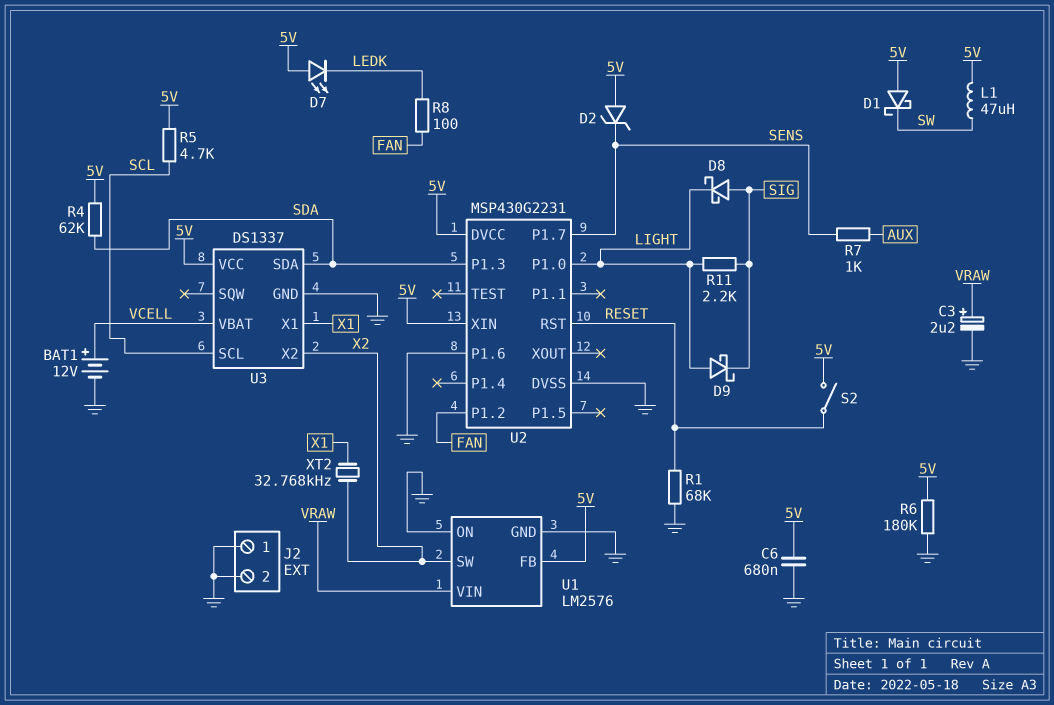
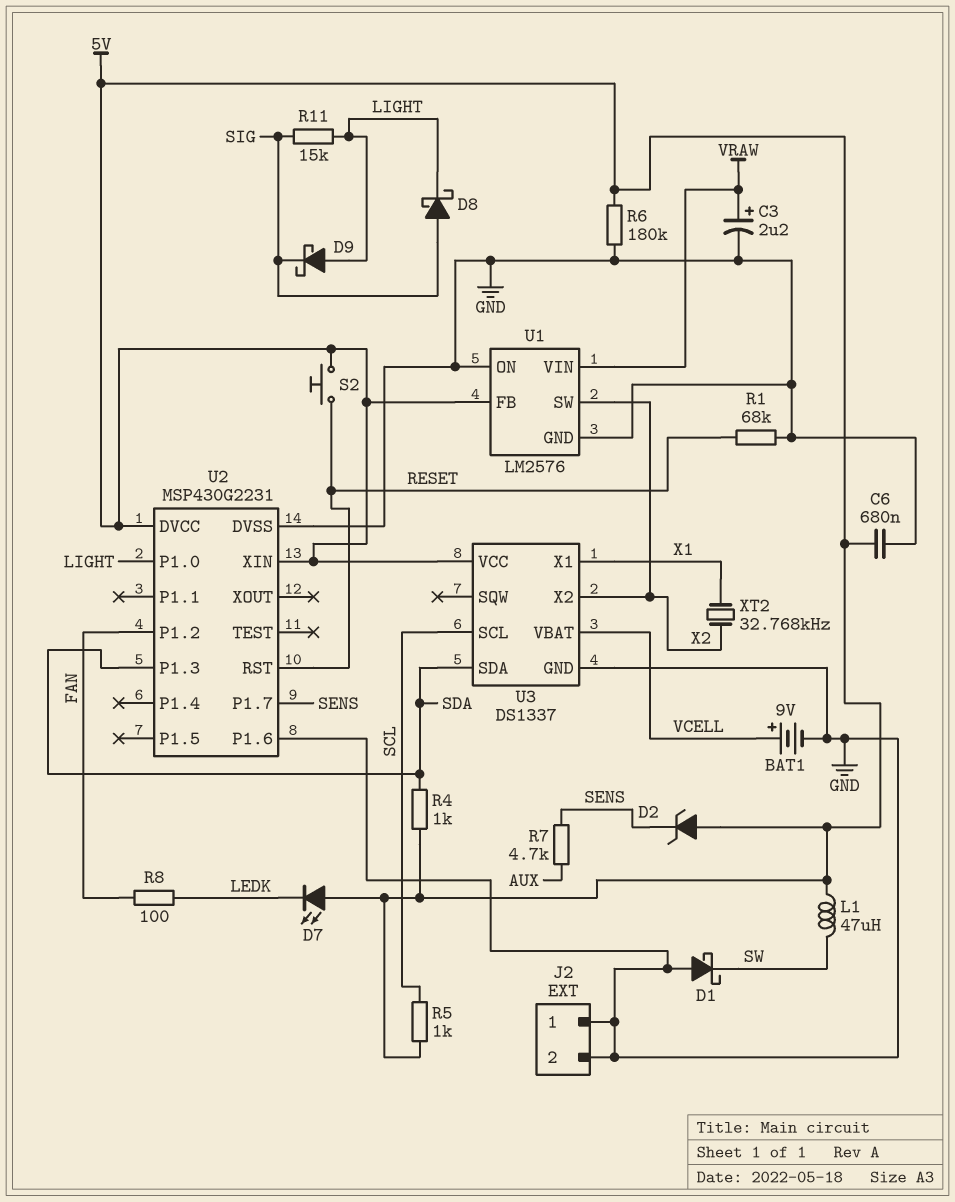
BAT1: 12V (plus VCELL, minus GND) -> 9V (plus VCELL, minus GND)
D1: schottky (A 5V, K SW) -> schottky (A GND, K SW)
R4: 62k (5V, SDA) -> 1k (5V, SDA)
R5: 4.7k (5V, SCL) -> 1k (5V, SCL)
R7: 1k (AUX, SENS) -> 4.7k (AUX, SENS)
R11: 2.2k (LIGHT, SIG) -> 15k (LIGHT, SIG)
S2: switch (5V, RESET) -> button (5V, RESET)

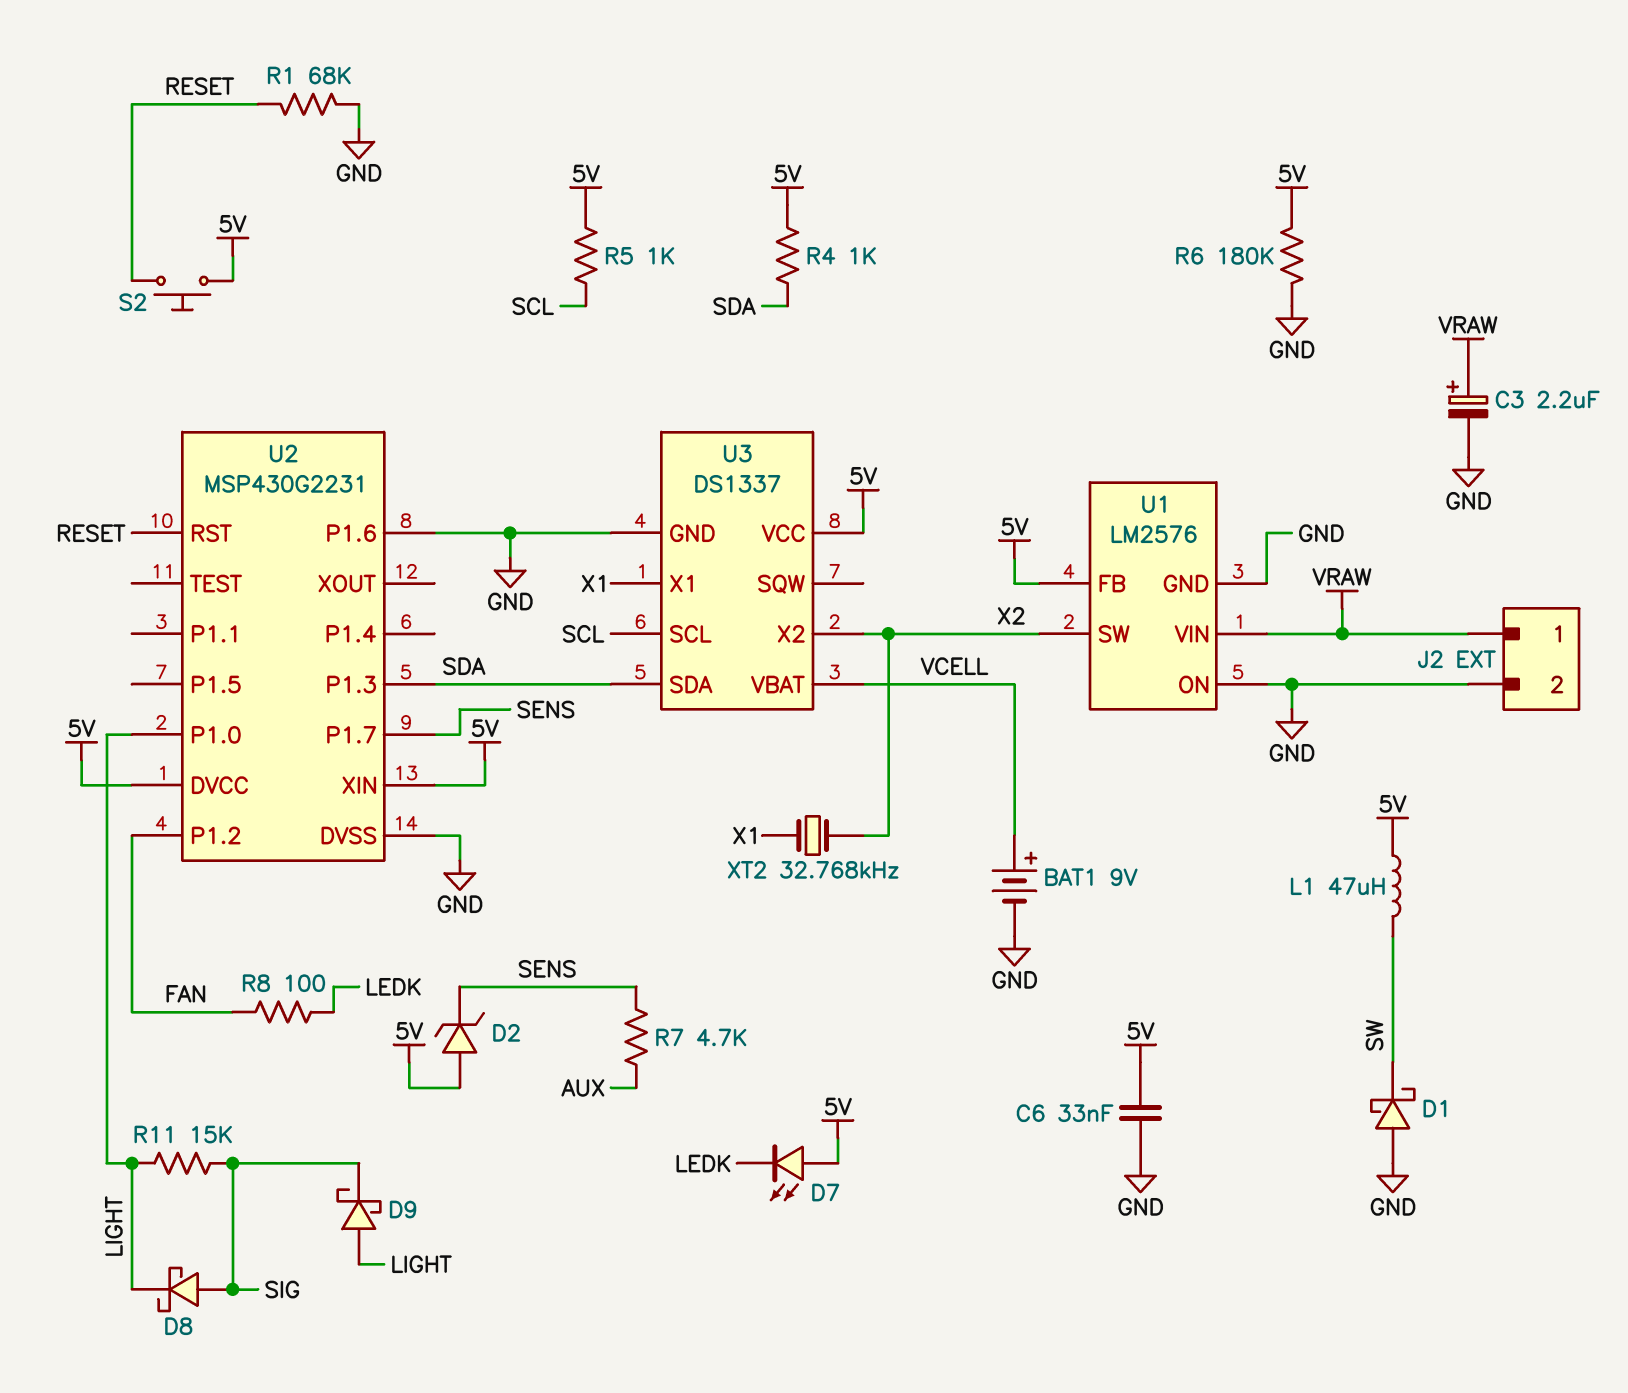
C6: 680nF (5V, GND) -> 33nF (5V, GND)
J2 pin 1: GND -> VRAW

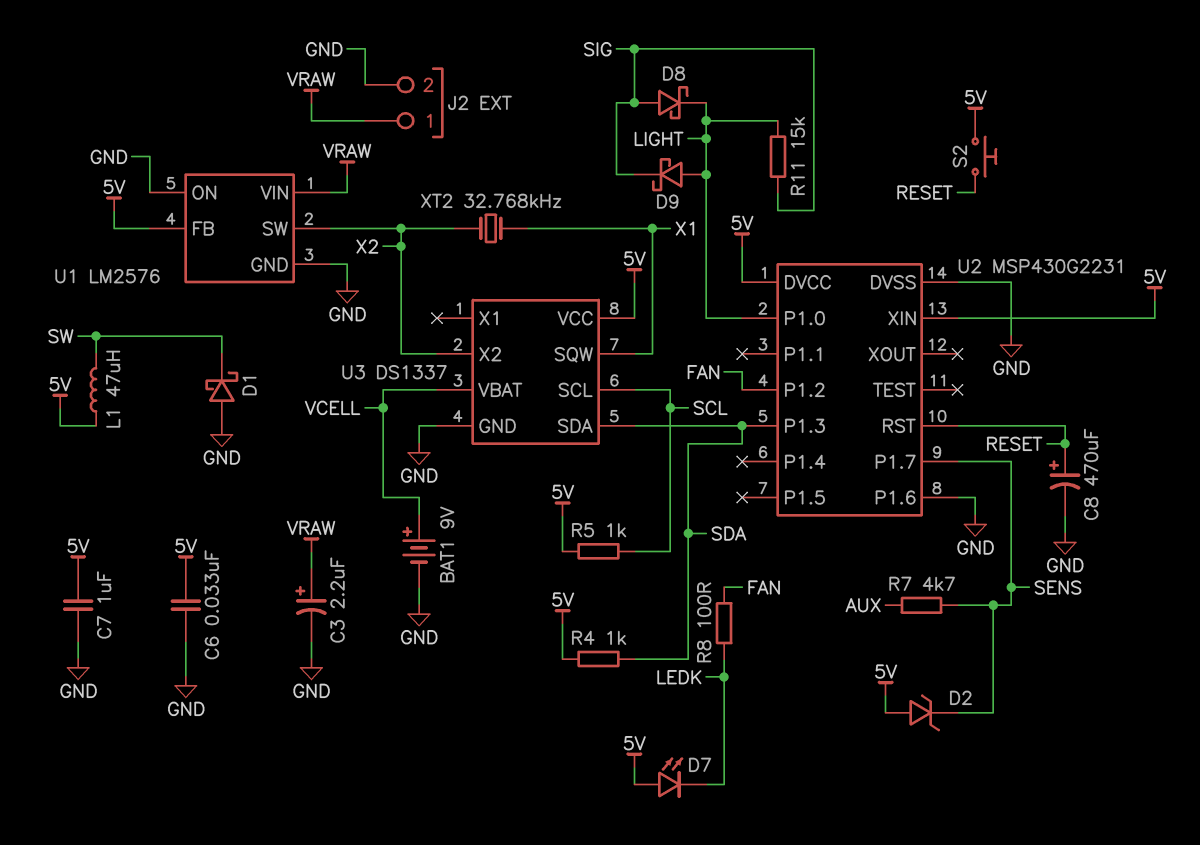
C7: none -> 1uF (5V, GND)
C8: none -> 470uF (plus RESET, minus GND)
R1: 68k (GND, RESET) -> none
R6: 180k (5V, GND) -> none
U3 pin SQW: none -> X1
U3 pin X1: X1 -> none

